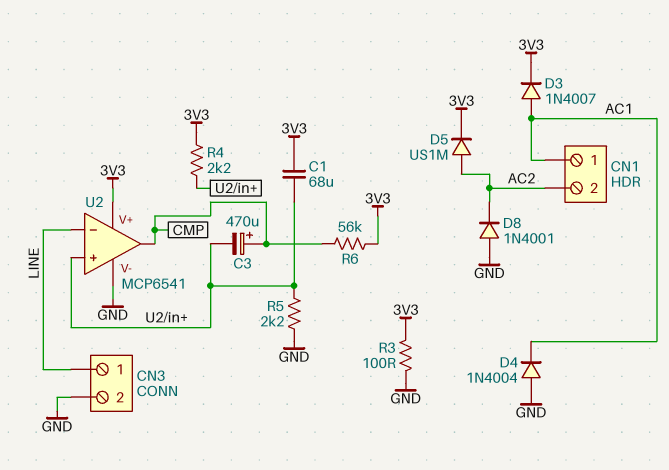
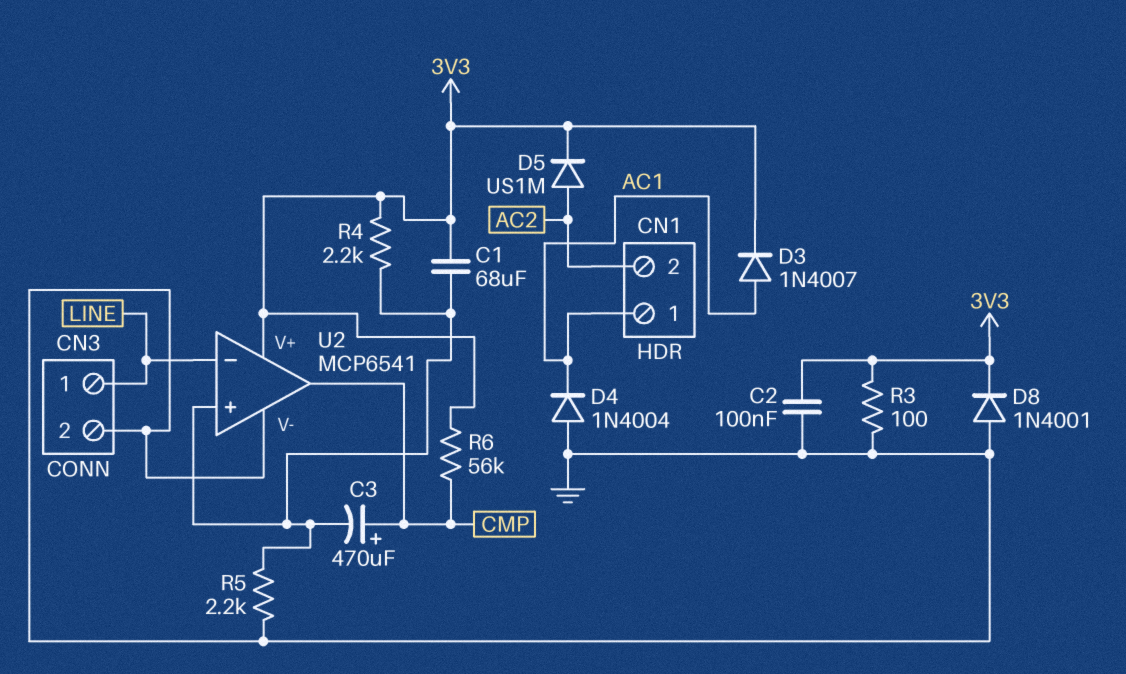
C2: none -> 100nF (3V3, GND)
D8: diode 1N4001 (A GND, K AC2) -> diode 1N4001 (A GND, K 3V3)

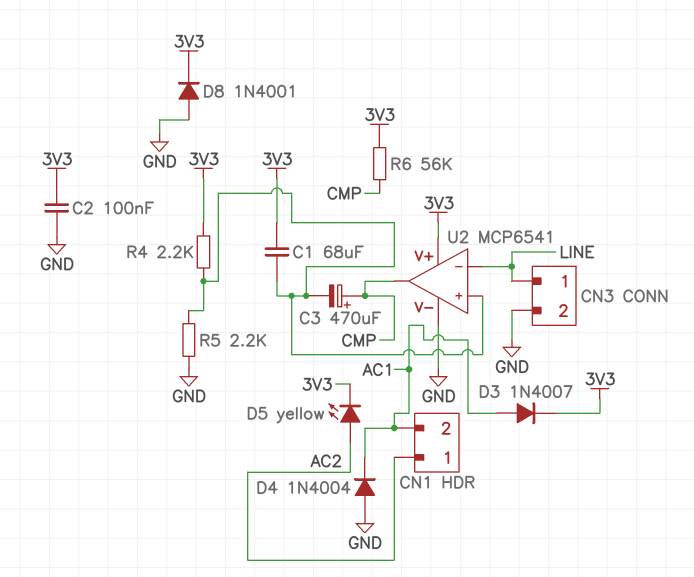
CN1 pin 1: AC1 -> AC2
CN1 pin 2: AC2 -> AC1
D5: diode US1M (A AC2, K 3V3) -> LED yellow (A AC2, K 3V3)
R3: 100 (3V3, GND) -> none

